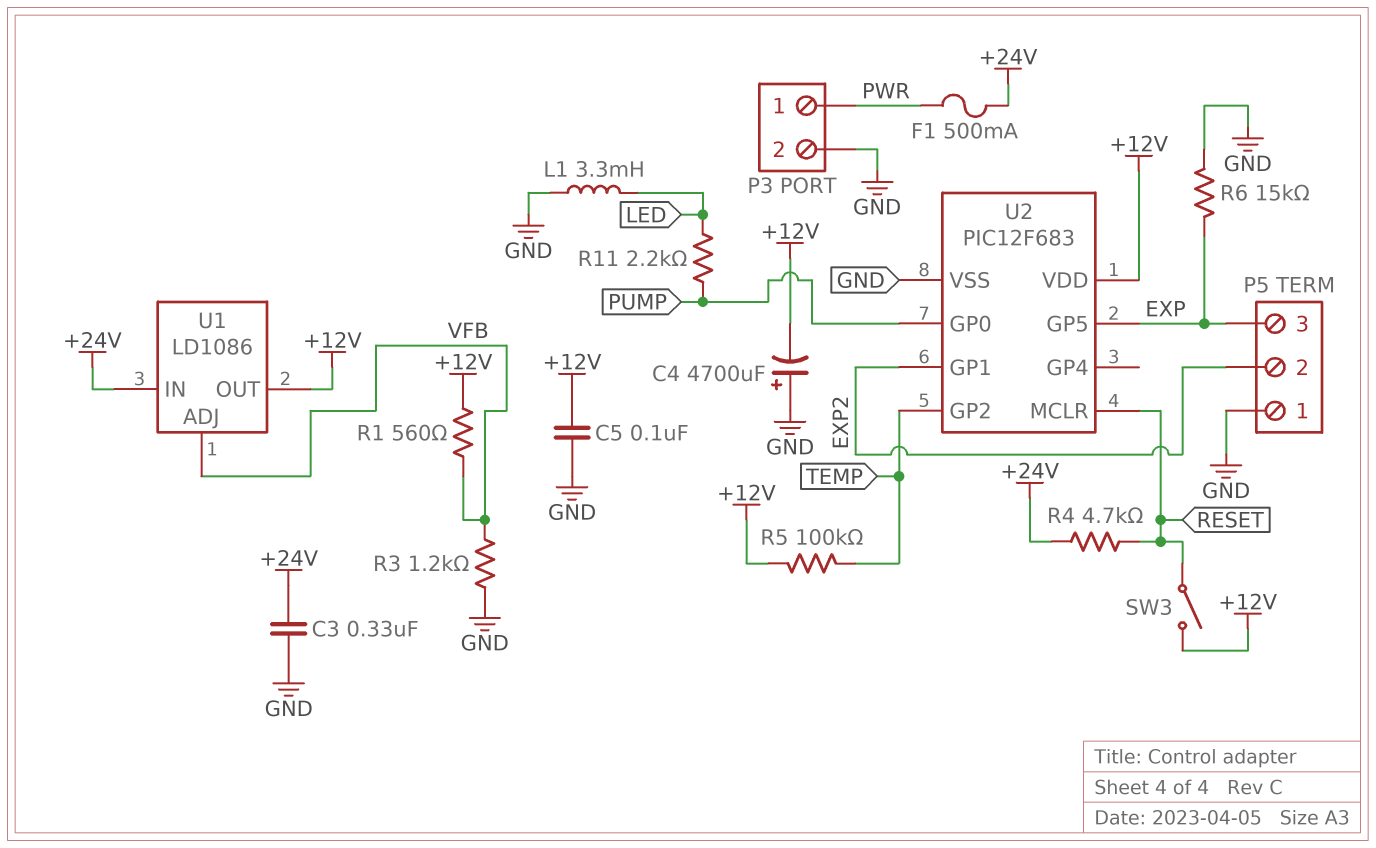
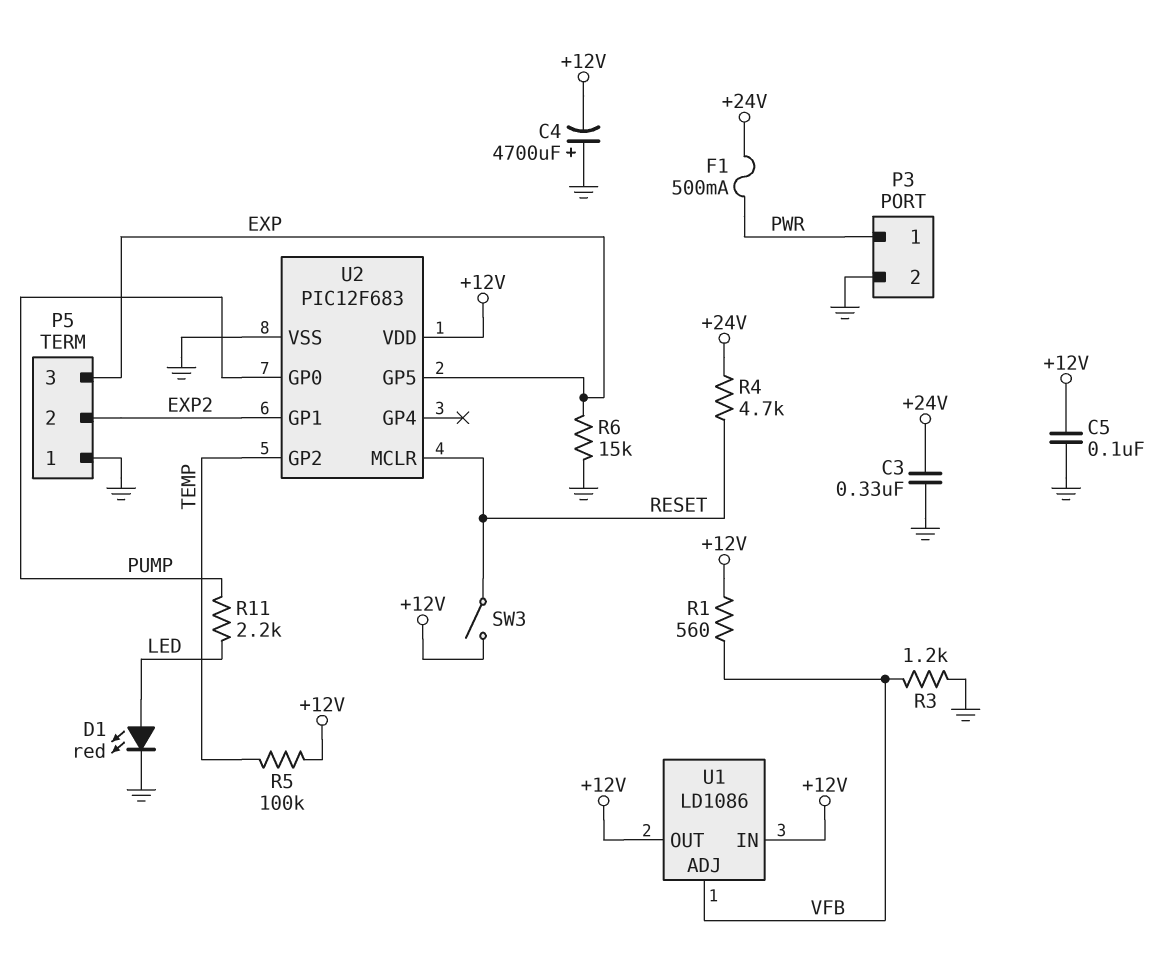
D1: none -> LED red (A LED, K GND)
L1: 3.3mH (GND, LED) -> none
U1 pin IN: +24V -> +12V

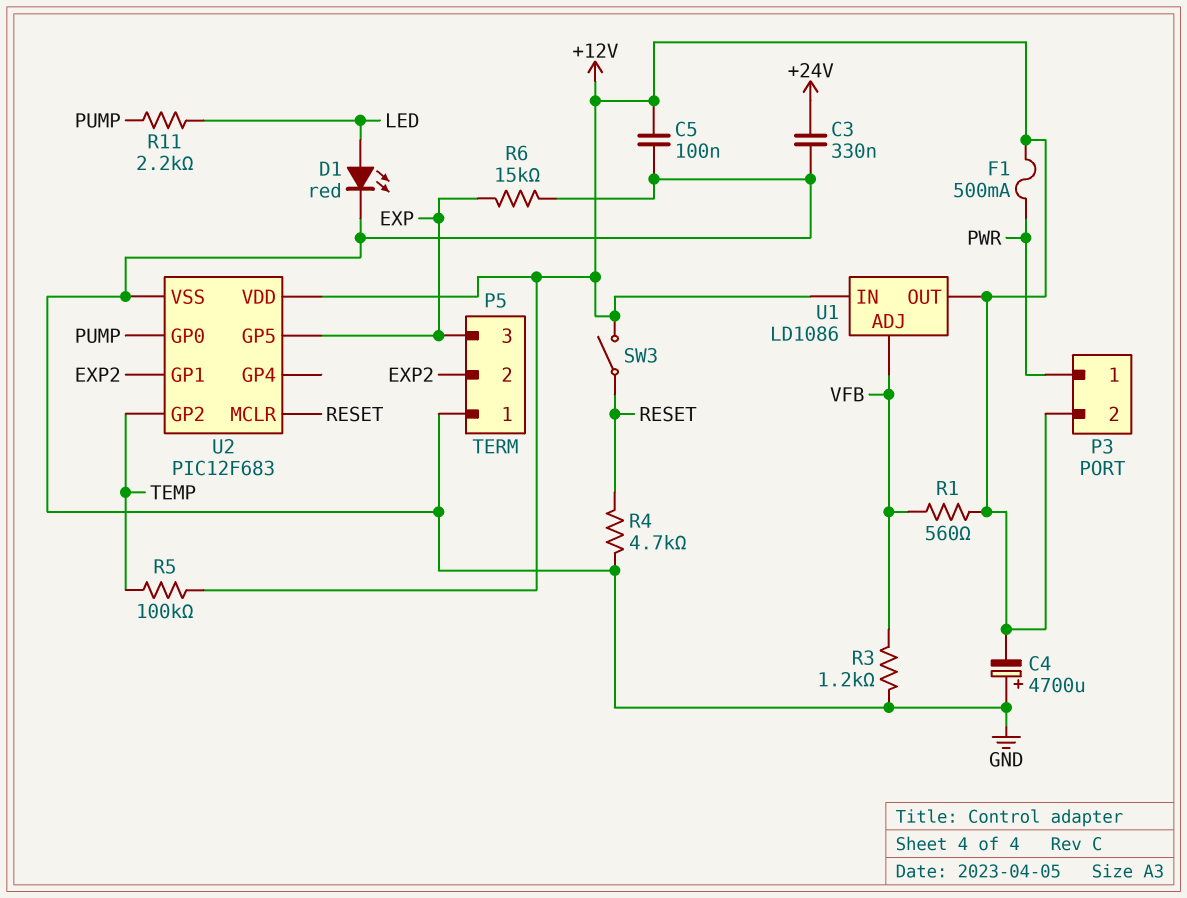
F1: 500mA (+24V, PWR) -> 500mA (+12V, PWR)
P3 pin 2: GND -> +12V
R4: 4.7k (+24V, RESET) -> 4.7k (GND, RESET)

